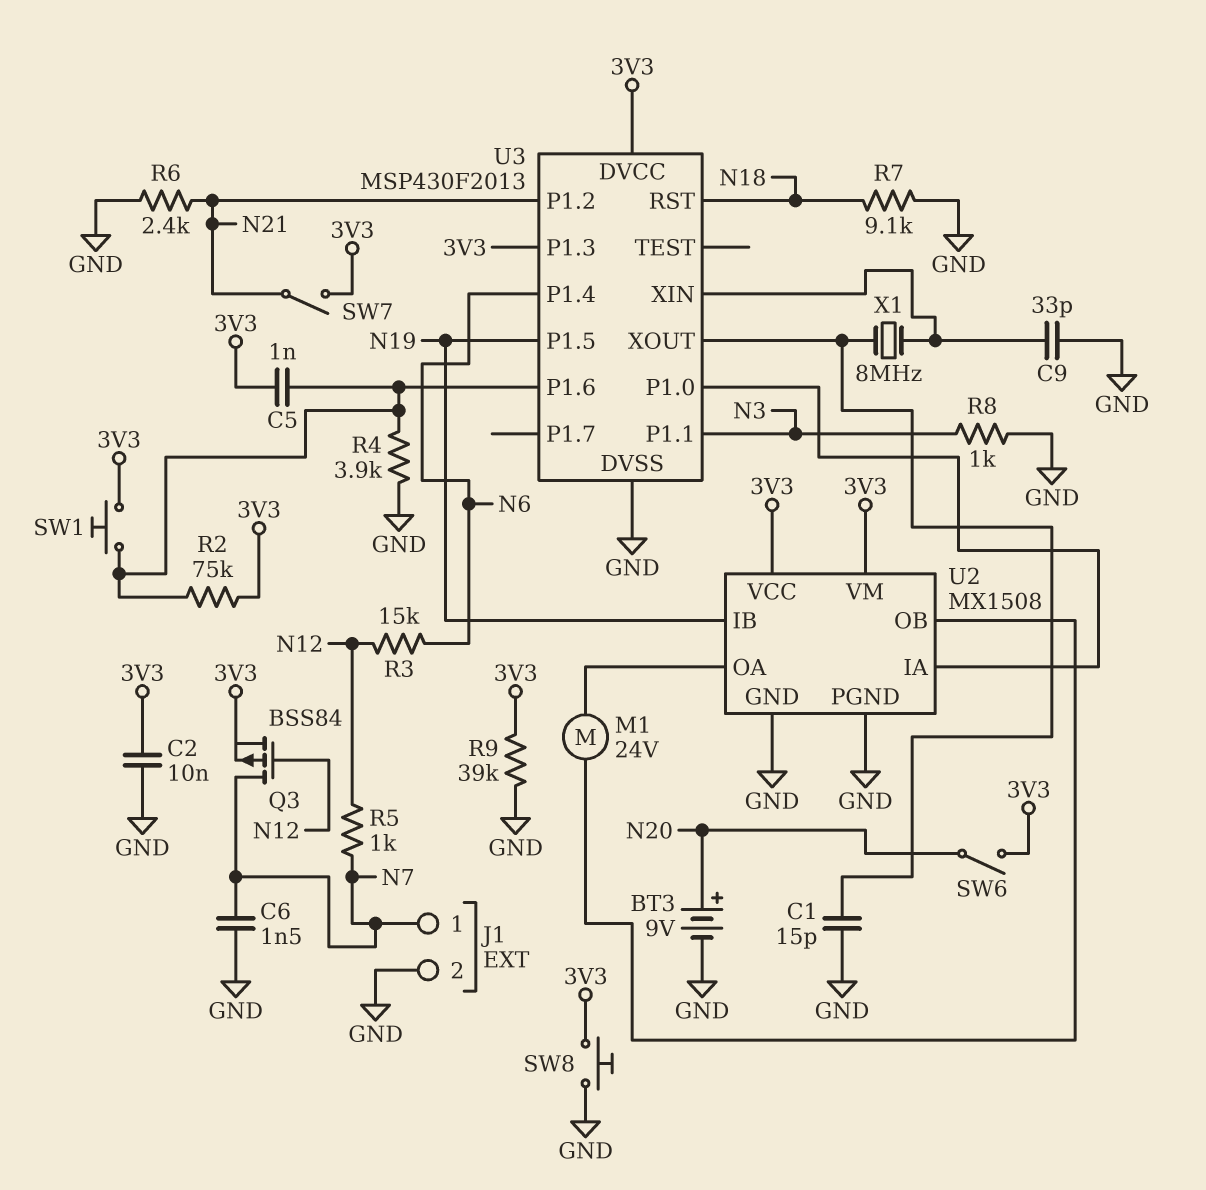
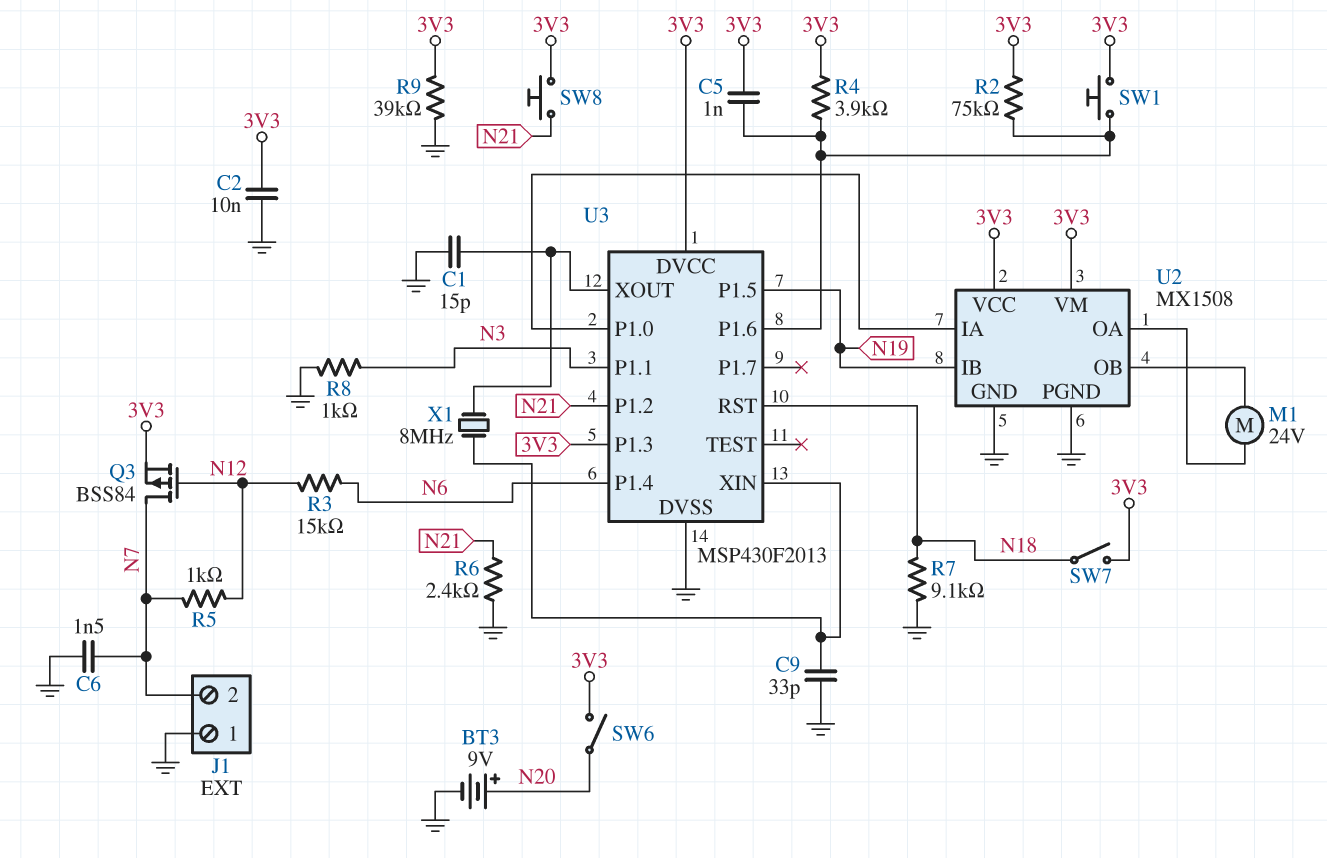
J1 pin 1: N7 -> GND
J1 pin 2: GND -> N7
R4: 3.9k (GND, U3/P1.6) -> 3.9k (3V3, U3/P1.6)
SW7: switch (3V3, N21) -> switch (3V3, N18)
SW8: button (3V3, GND) -> button (3V3, N21)

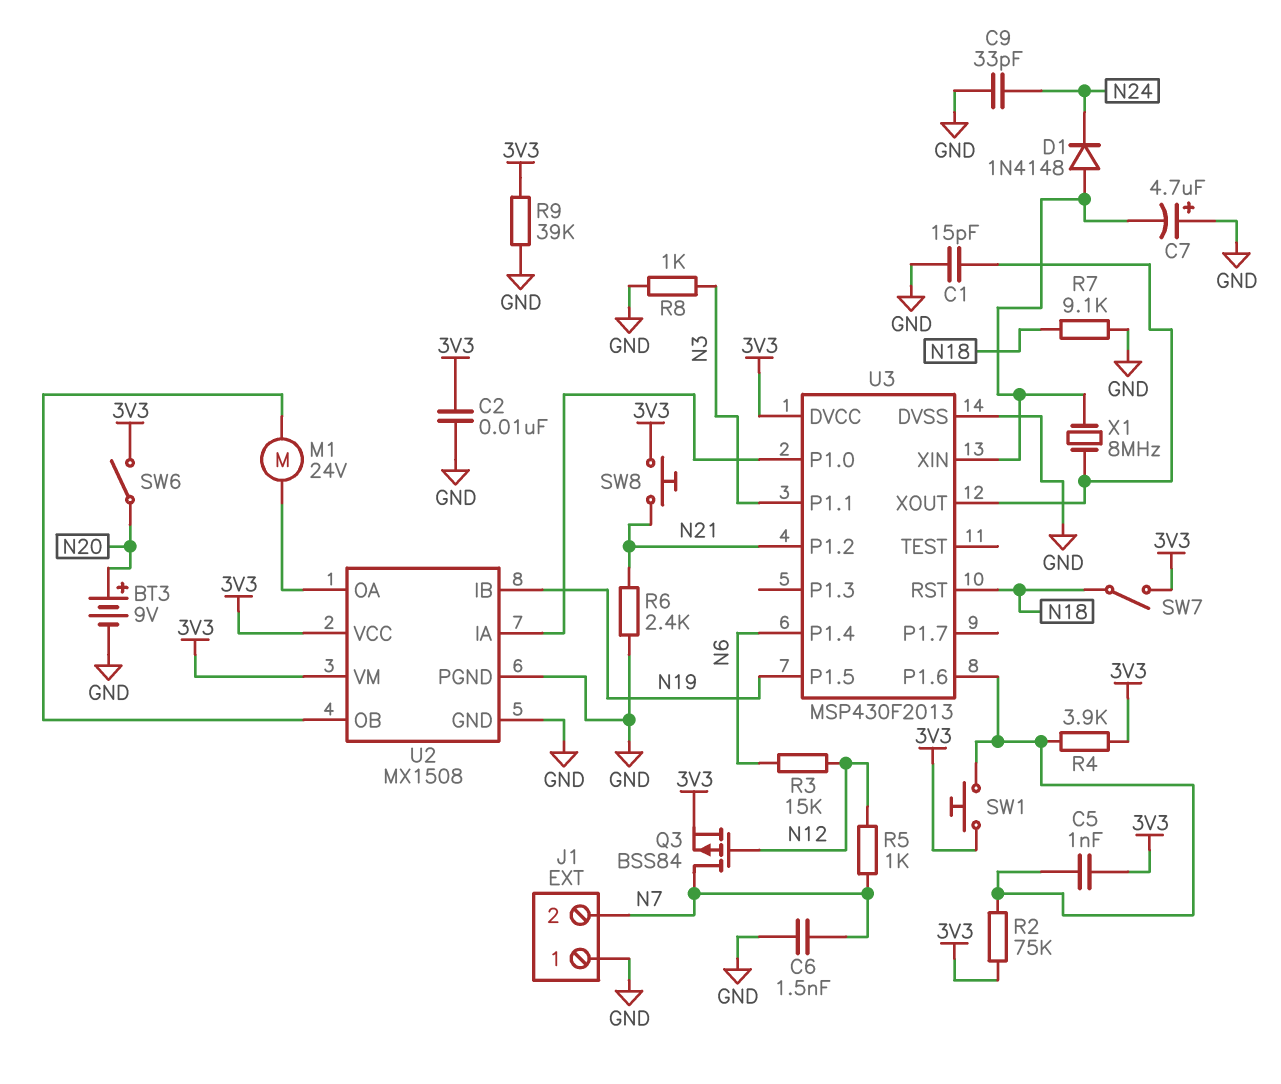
C7: none -> 4.7uF (plus GND, minus U3/XIN)
C9: 33pF (GND, U3/XIN) -> 33pF (GND, N24)
D1: none -> diode 1N4148 (A U3/XIN, K N24)
U3 pin P1.3: 3V3 -> none

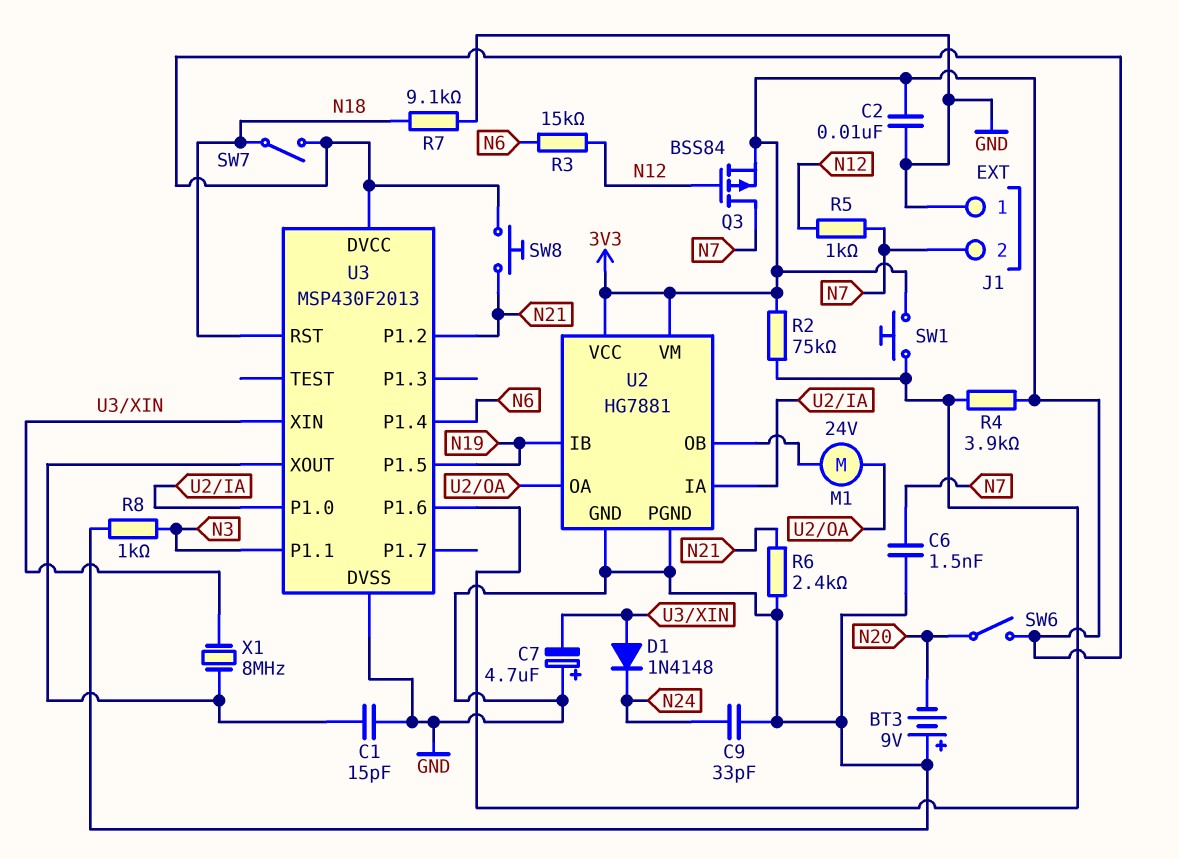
BT3: 9V (plus N20, minus GND) -> 9V (plus GND, minus N20)
C5: 1nF (3V3, U3/P1.6) -> none
R9: 39k (3V3, GND) -> none
U2: MX1508 -> HG7881

